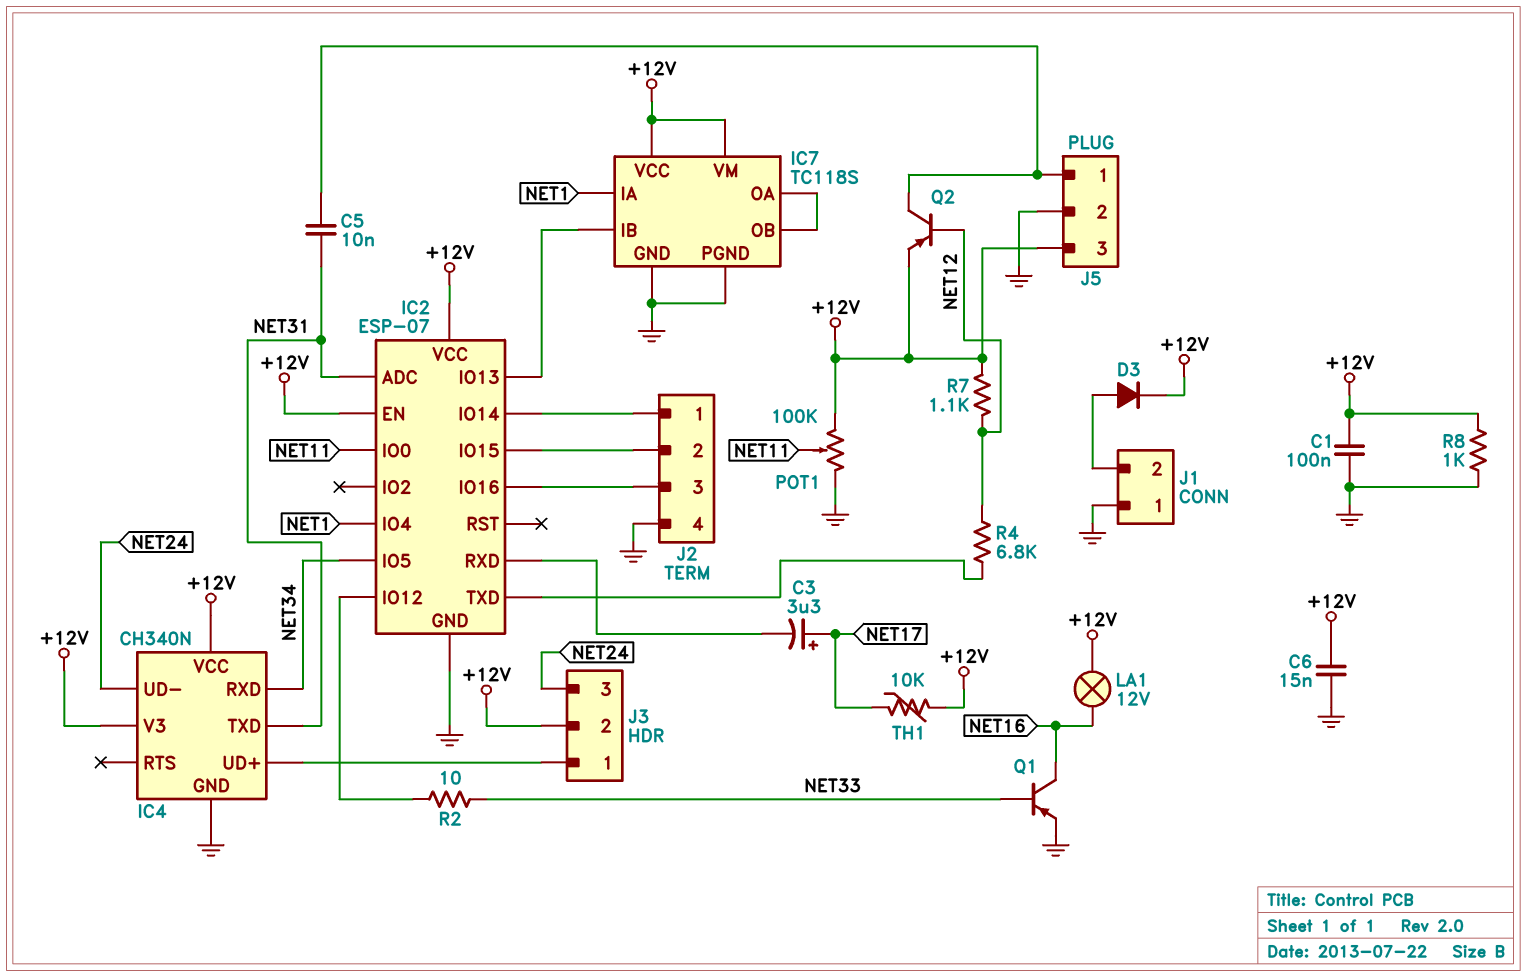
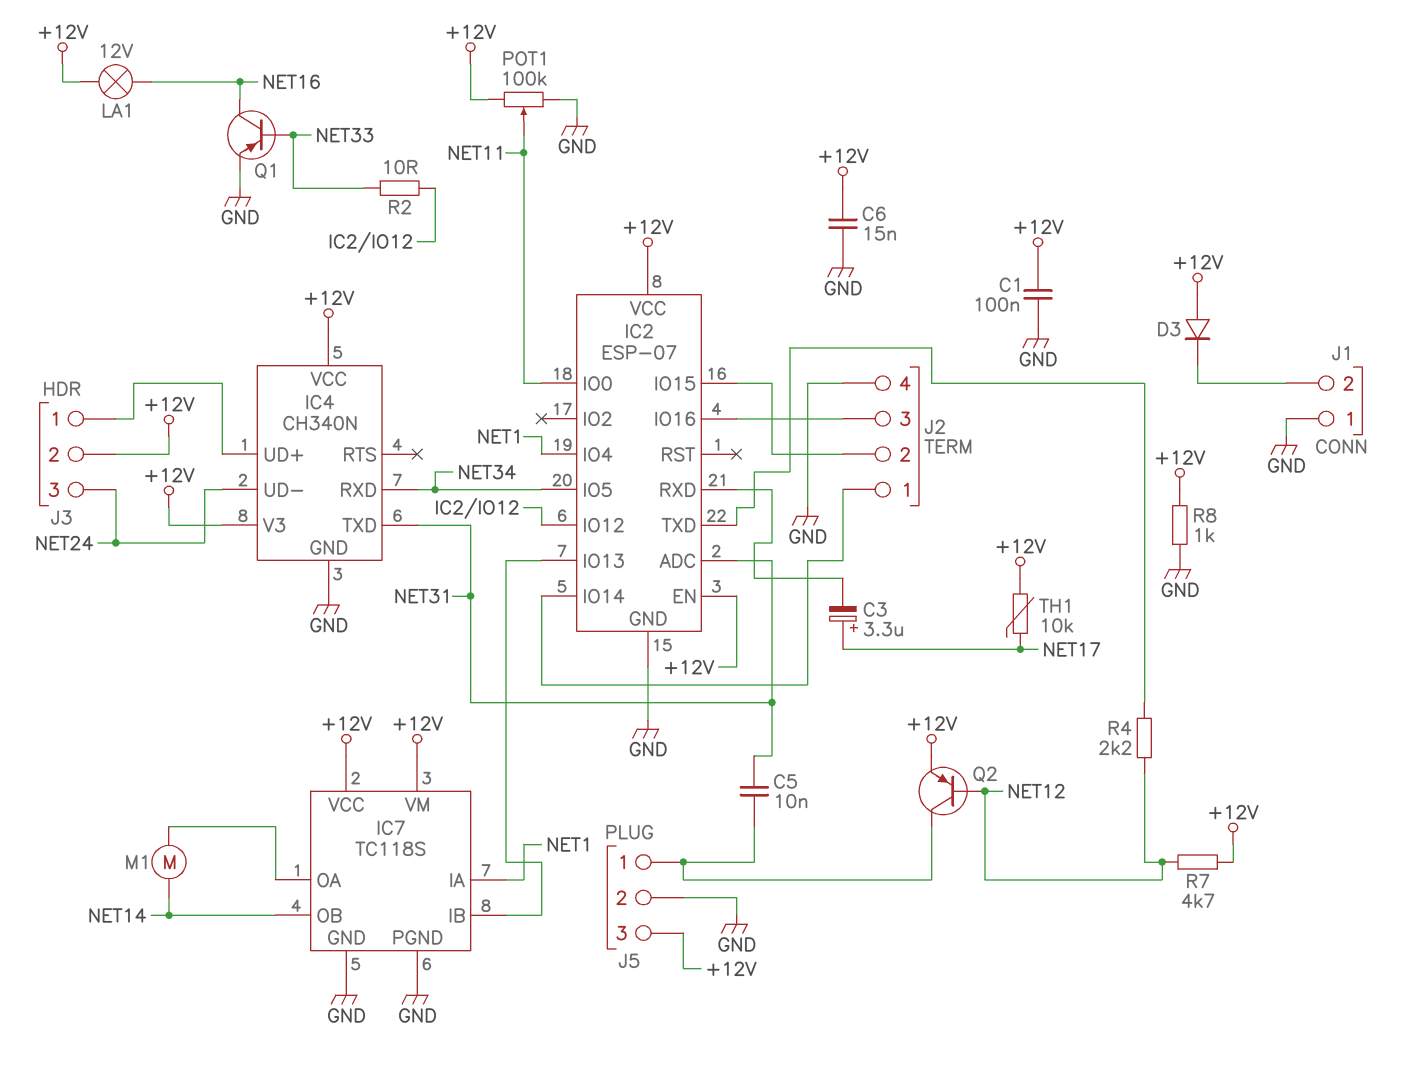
D3: diode (A J1/2, K +12V) -> diode (A +12V, K J1/2)
IC7 pin OB: IC7/OA -> NET14
M1: none -> motor (IC7/OA, NET14)
R4: 6.8k (IC2/TXD, NET12) -> 2.2k (IC2/TXD, NET12)
R7: 1.1k (+12V, NET12) -> 4.7k (+12V, NET12)

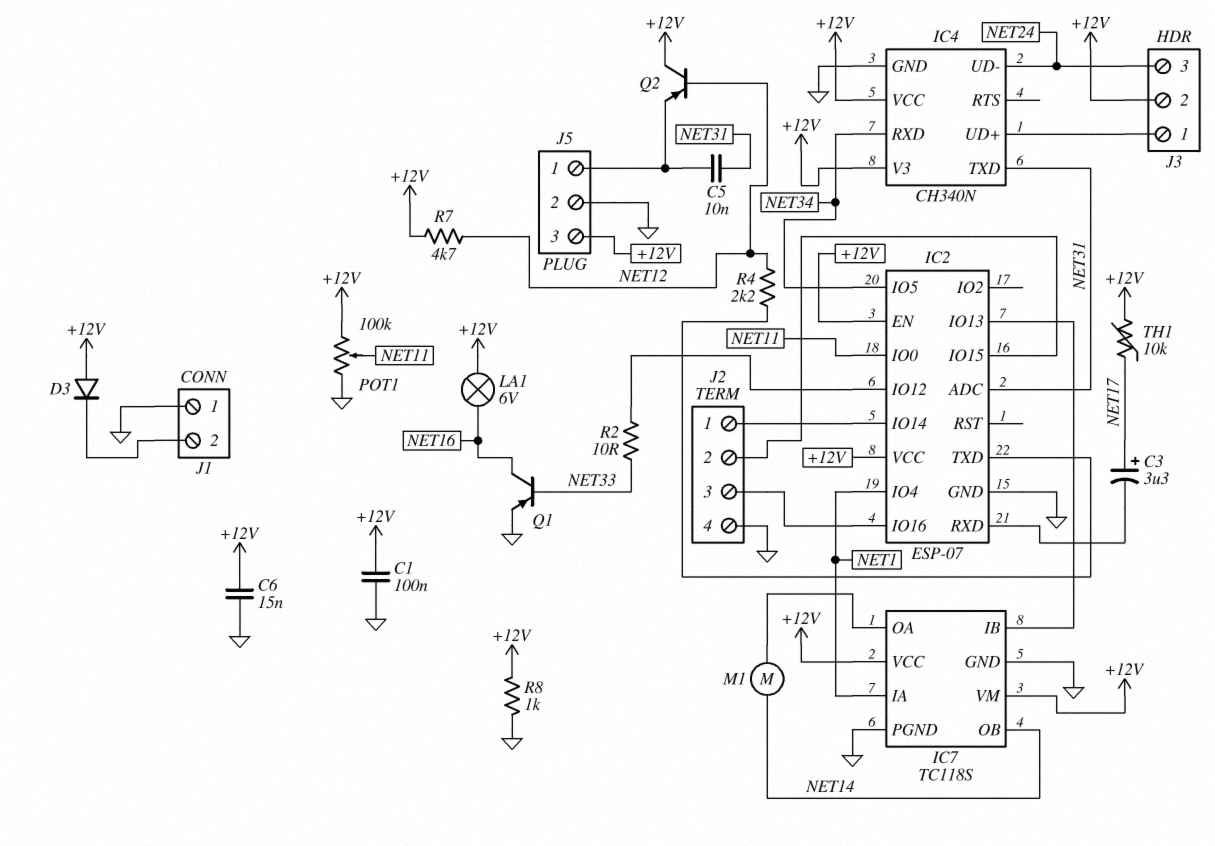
LA1: lamp 12V (+12V, NET16) -> lamp 6V (+12V, NET16)
Q2: PNP (B NET12, C J5/1, E +12V) -> PNP (B NET12, C +12V, E J5/1)

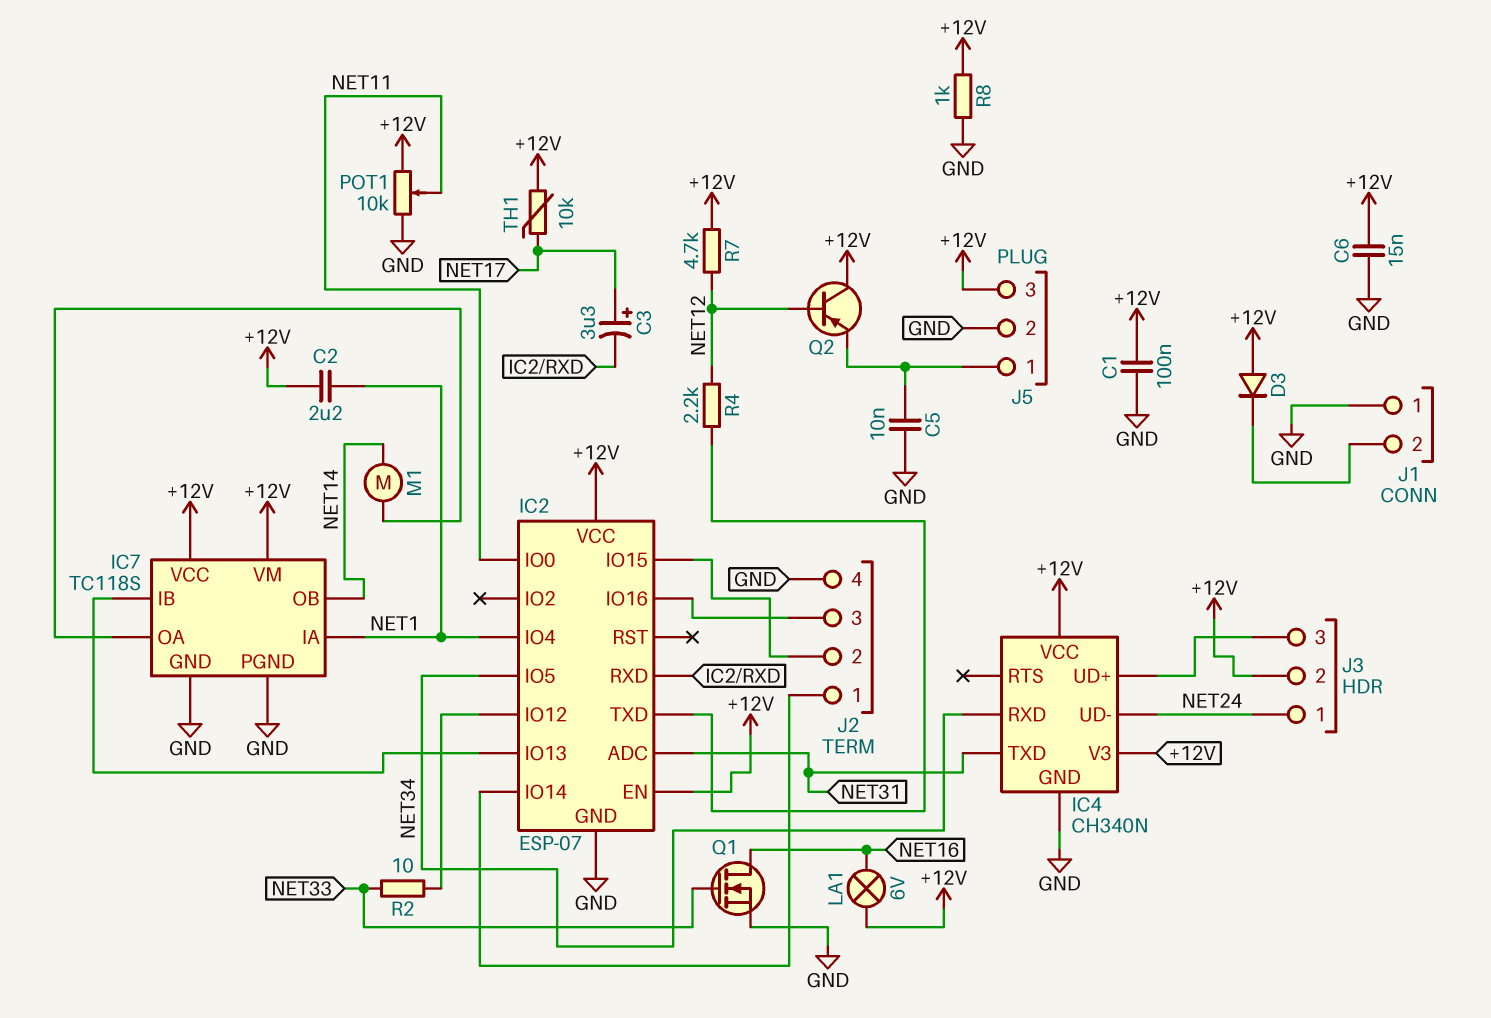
C2: none -> 2.2uF (+12V, NET1)
C5: 10nF (J5/1, NET31) -> 10nF (GND, J5/1)
J3 pin 1: IC4/UD+ -> NET24
J3 pin 3: NET24 -> IC4/UD+
POT1: 100k (+12V, GND, wiper NET11) -> 10k (+12V, GND, wiper NET11)
Q1: PNP (B NET33, C NET16, E GND) -> NMOS (G NET33, D NET16, S GND)

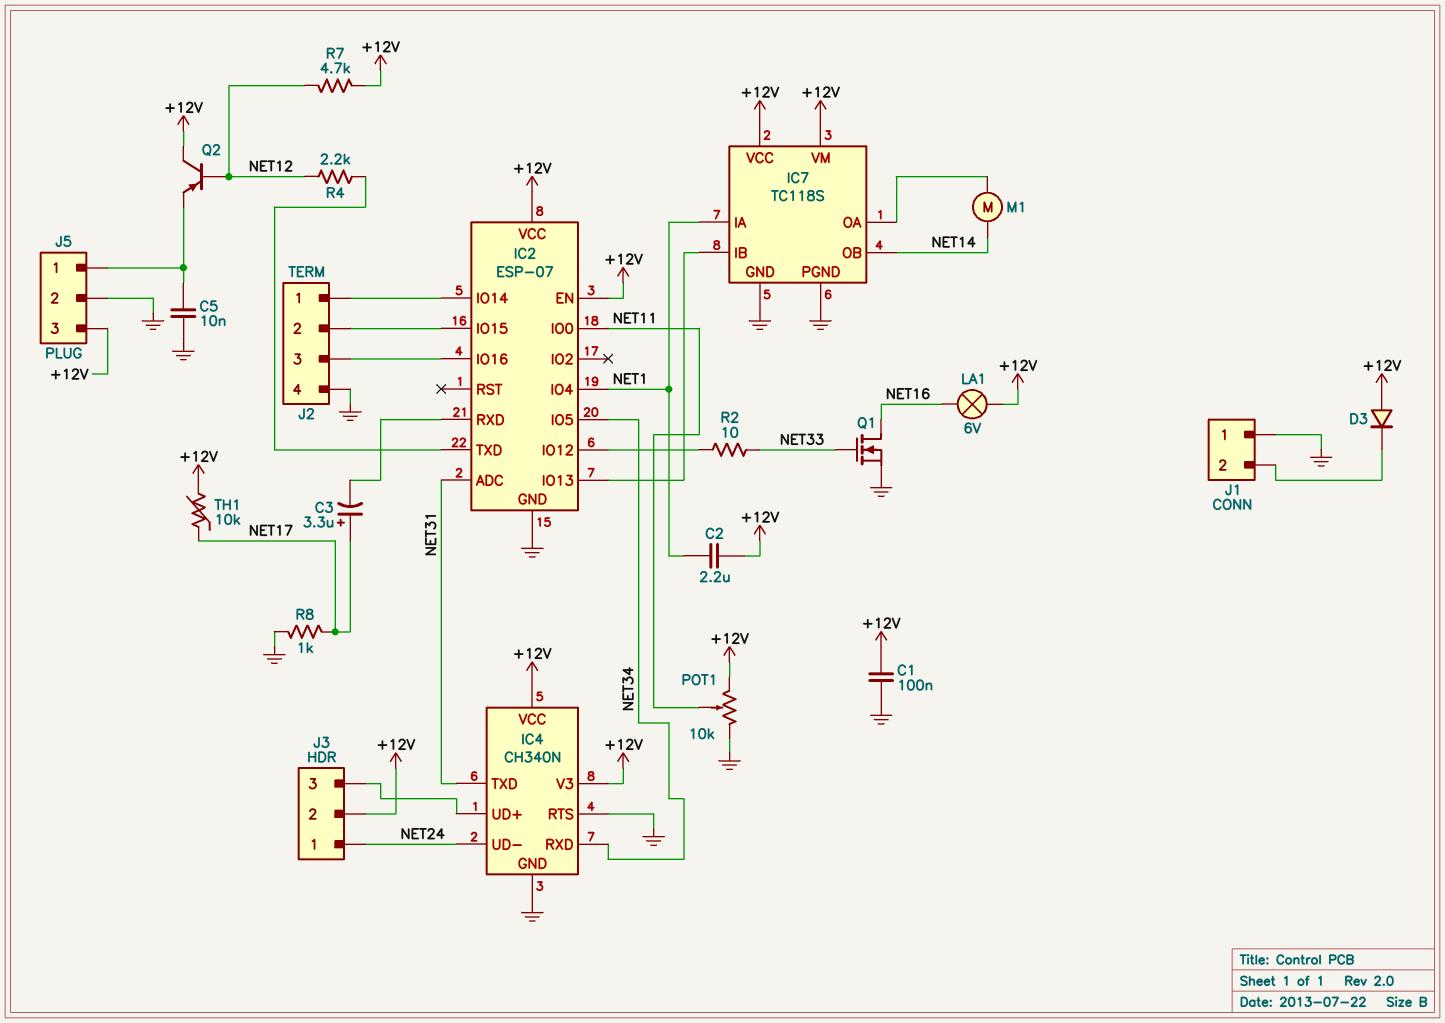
C6: 15nF (+12V, GND) -> none
IC4 pin RTS: none -> GND
R8: 1k (+12V, GND) -> 1k (GND, NET17)

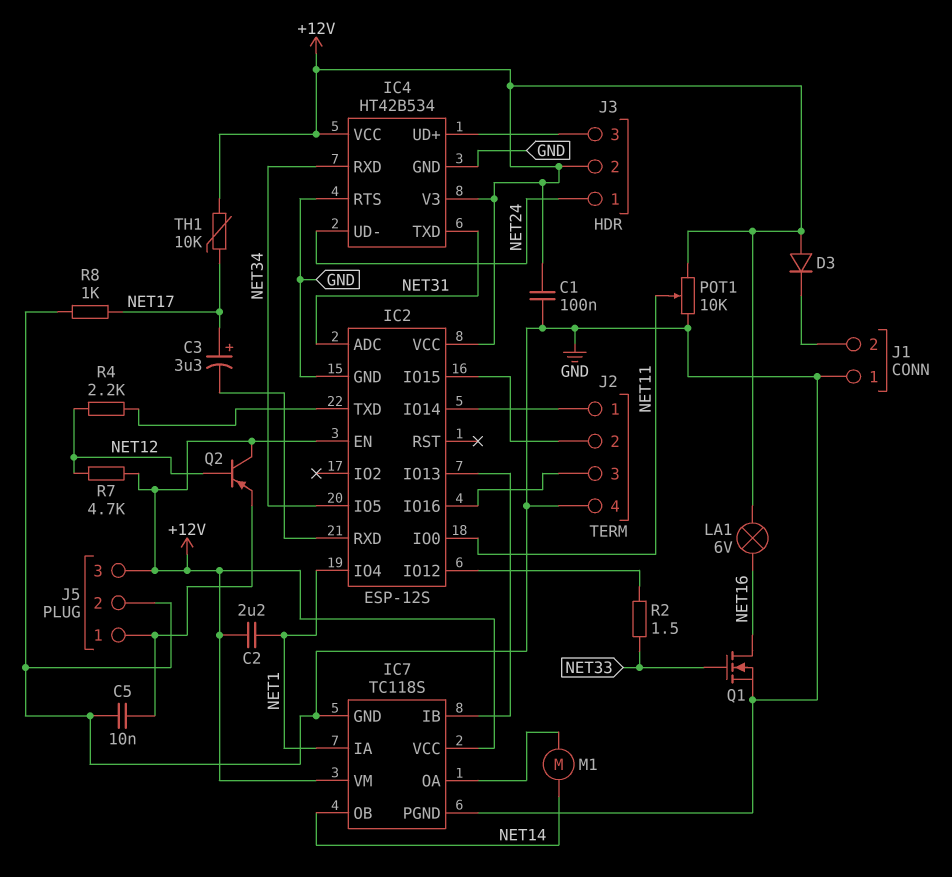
IC2: ESP-07 -> ESP-12S
IC4: CH340N -> HT42B534
R2: 10 (IC2/IO12, NET33) -> 1.5 (IC2/IO12, NET33)

